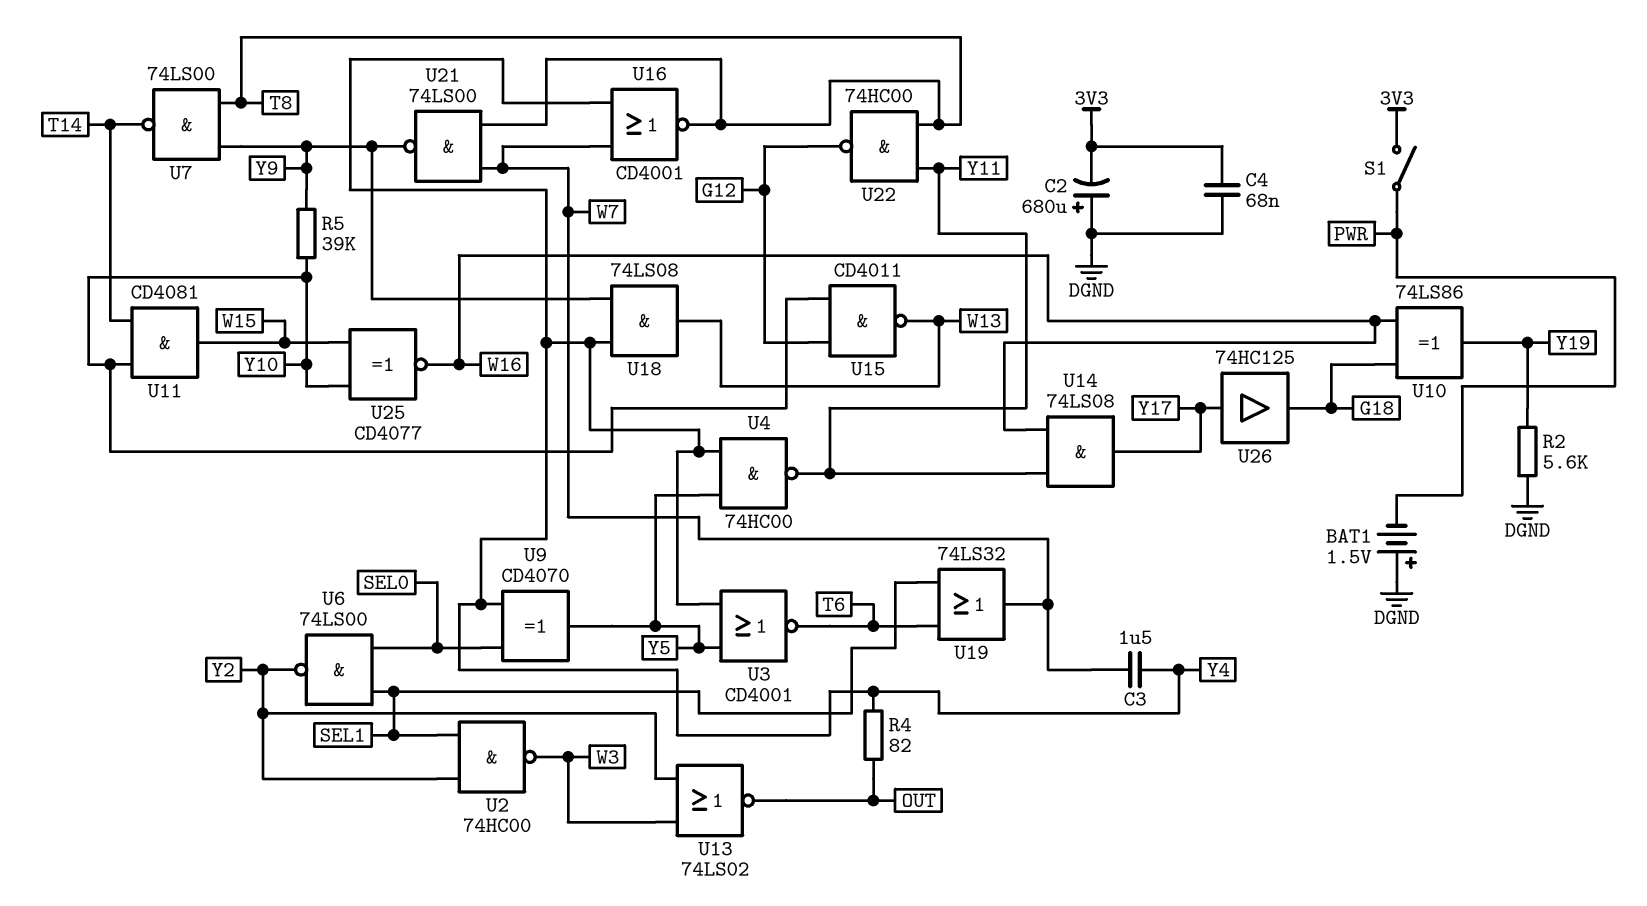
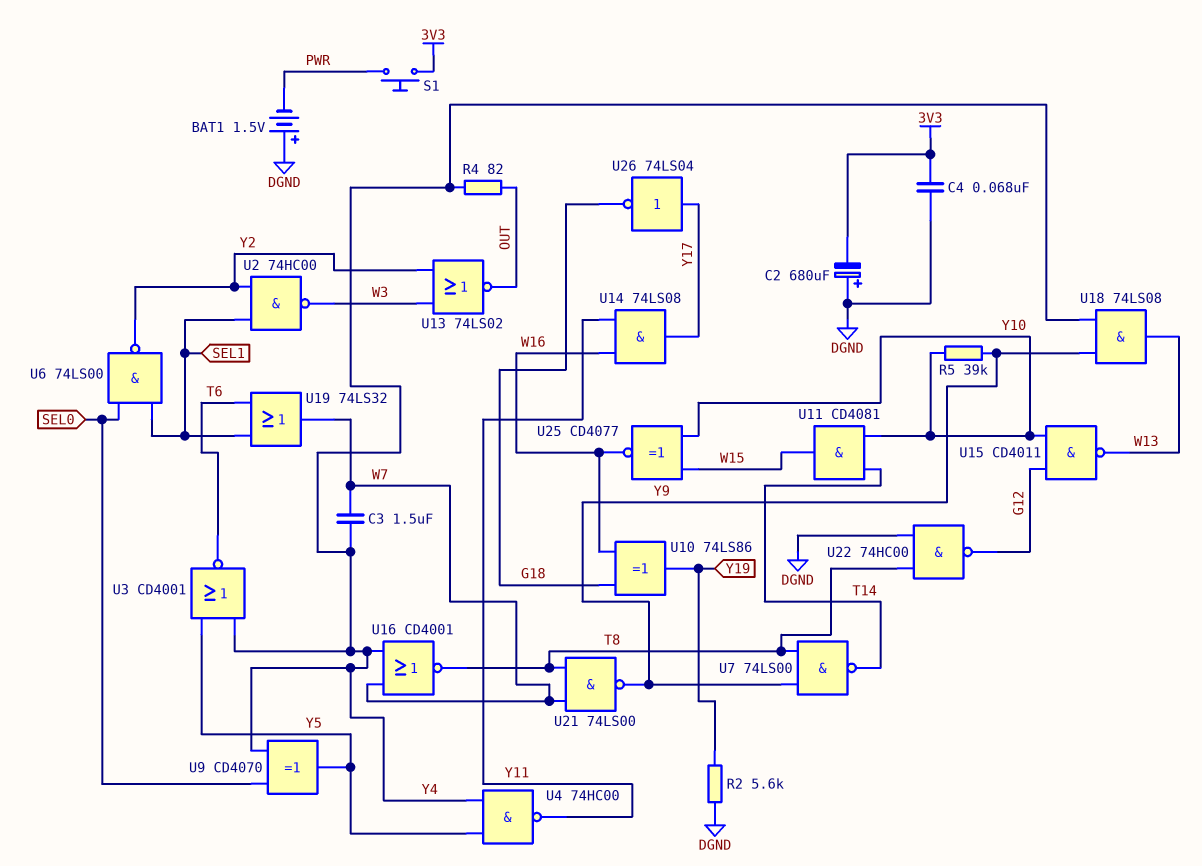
S1: switch (3V3, PWR) -> button (3V3, PWR)
U22: NAND 74HC00 (in T8, in Y11, out G12) -> NAND 74HC00 (in DGND, in T8, out G12)
U26: buffer 74HC125 (in Y17, out G18) -> NOT 74LS04 (in Y17, out G18)

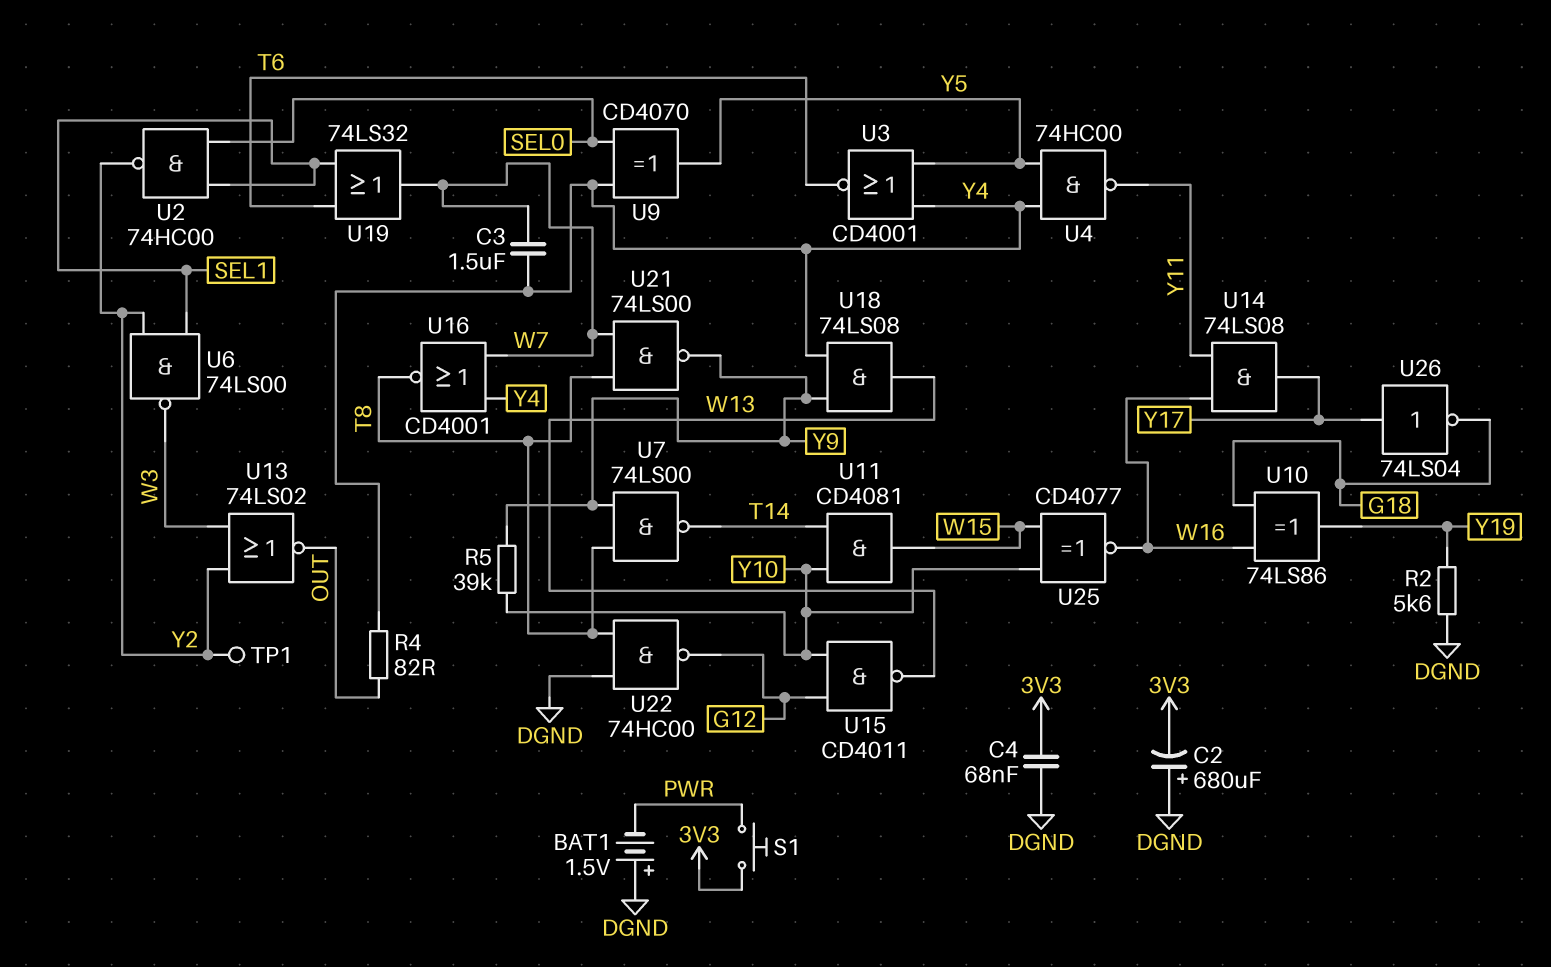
TP1: none -> test point (Y2)
U2: NAND 74HC00 (in SEL1, in Y2, out W3) -> NAND 74HC00 (in SEL0, in SEL1, out Y2)
U6: NAND 74LS00 (in SEL0, in SEL1, out Y2) -> NAND 74LS00 (in SEL1, in Y2, out W3)

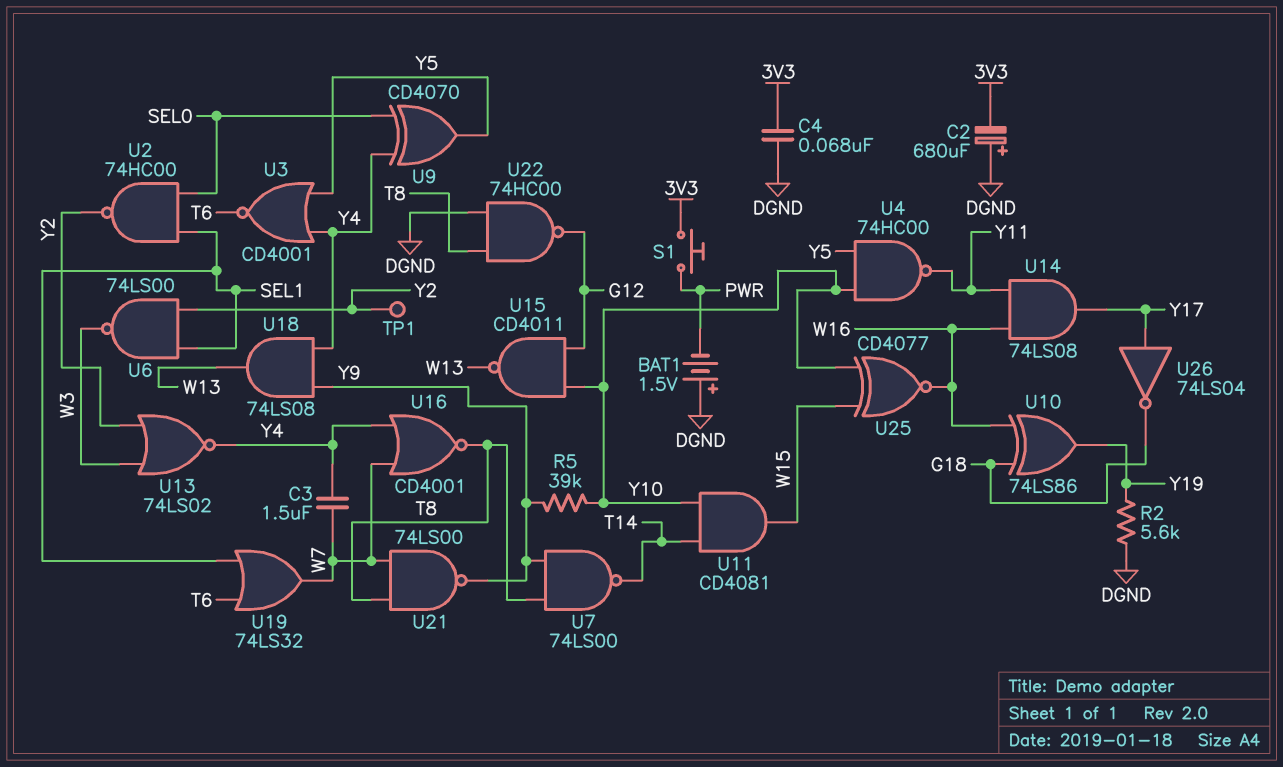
R4: 82 (OUT, Y4) -> none
U4: NAND 74HC00 (in Y4, in Y5, out Y11) -> NAND 74HC00 (in Y5, in Y10, out Y11)
U13: NOR 74LS02 (in W3, in Y2, out OUT) -> NOR 74LS02 (in W3, in Y2, out Y4)

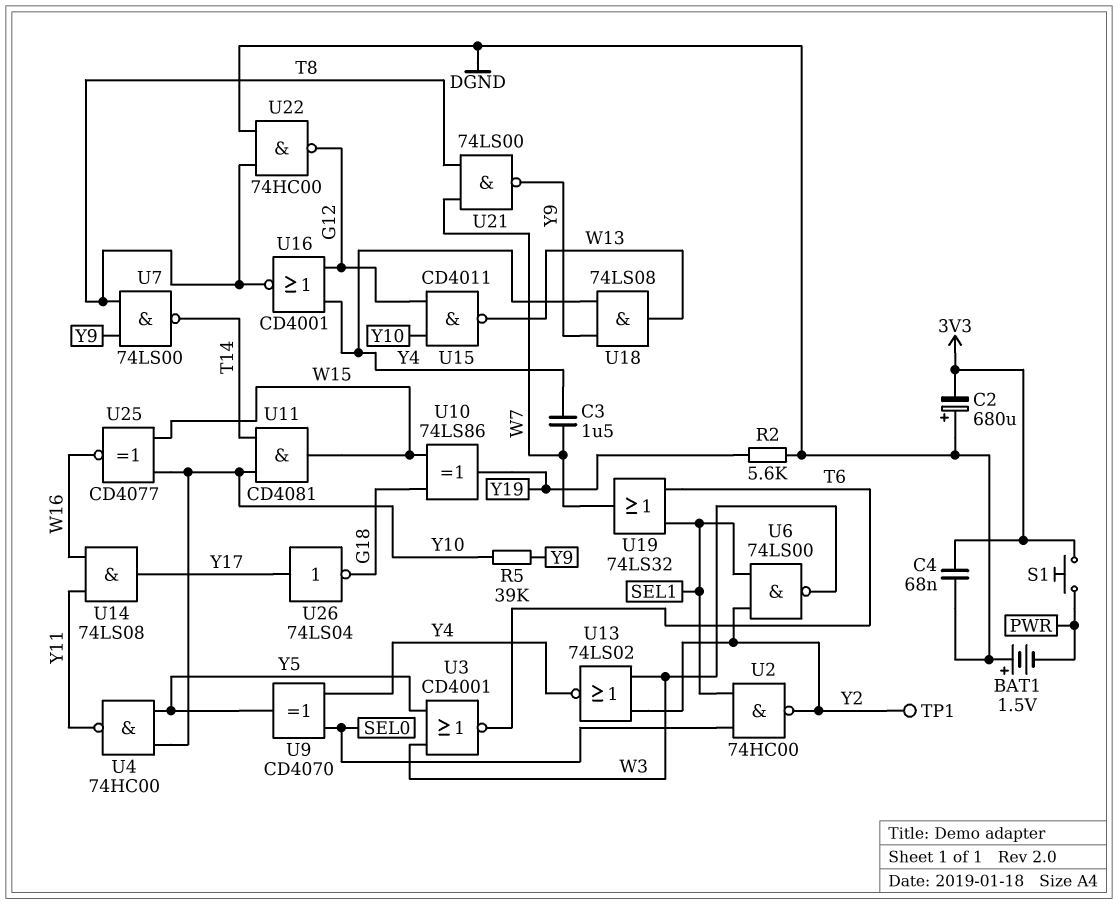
U3: NOR CD4001 (in Y4, in Y5, out T6) -> NOR CD4001 (in W3, in Y5, out T6)
U10: XOR 74LS86 (in G18, in W16, out Y19) -> XOR 74LS86 (in G18, in W15, out Y19)
U16: NOR CD4001 (in W7, in Y4, out T8) -> NOR CD4001 (in G12, in Y4, out T8)

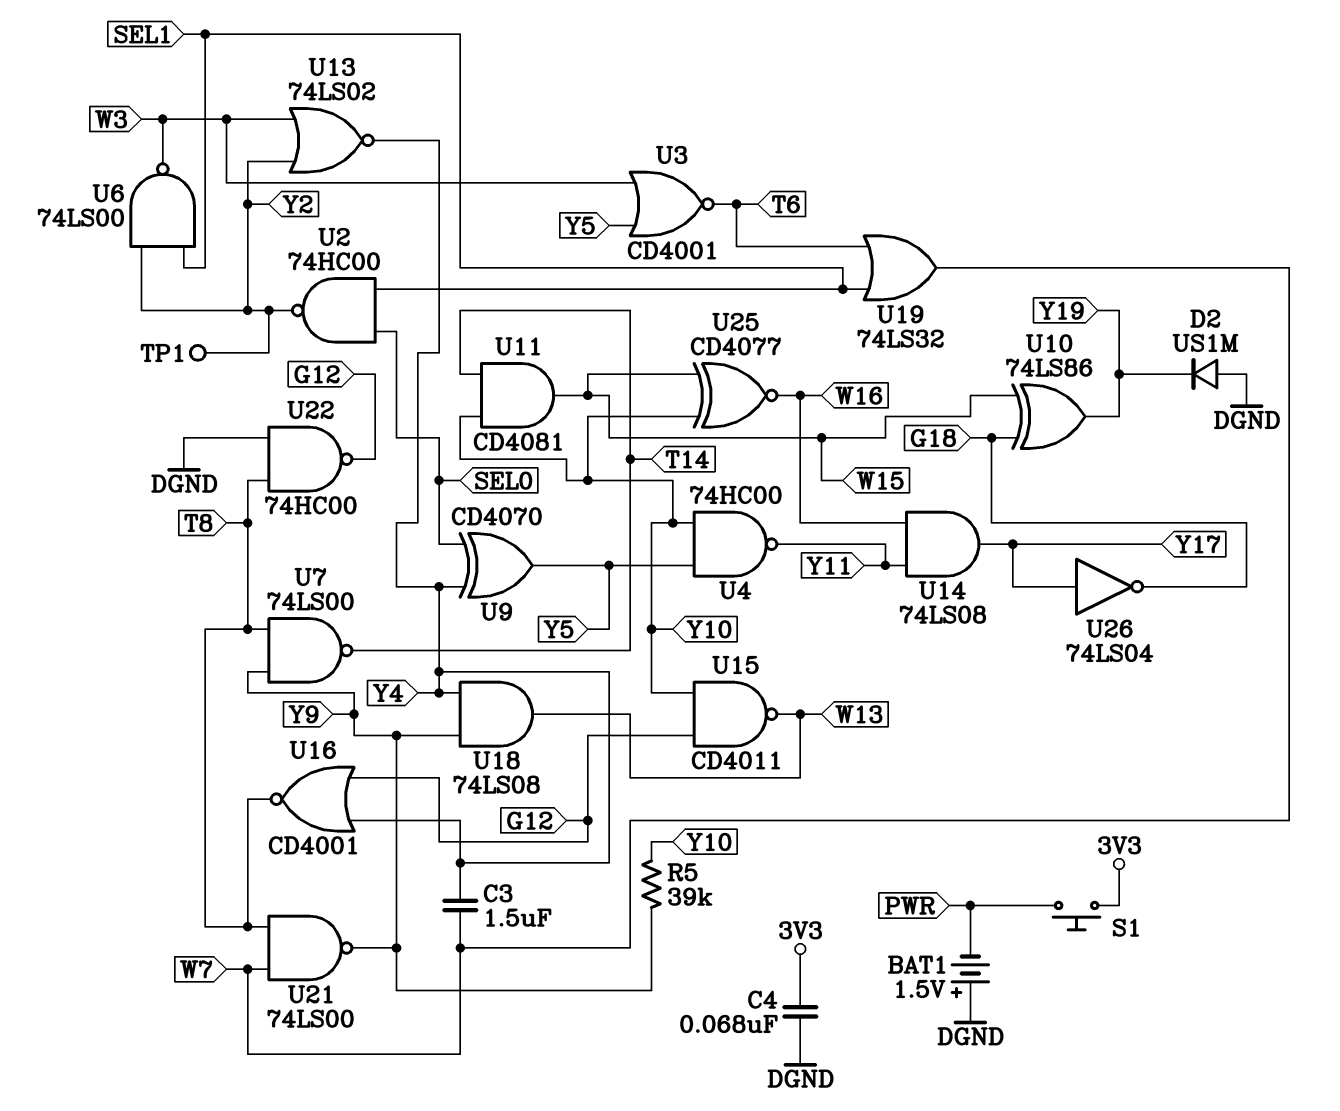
C2: 680uF (plus DGND, minus 3V3) -> none
D2: none -> diode US1M (A DGND, K Y19)
R2: 5.6k (DGND, Y19) -> none

